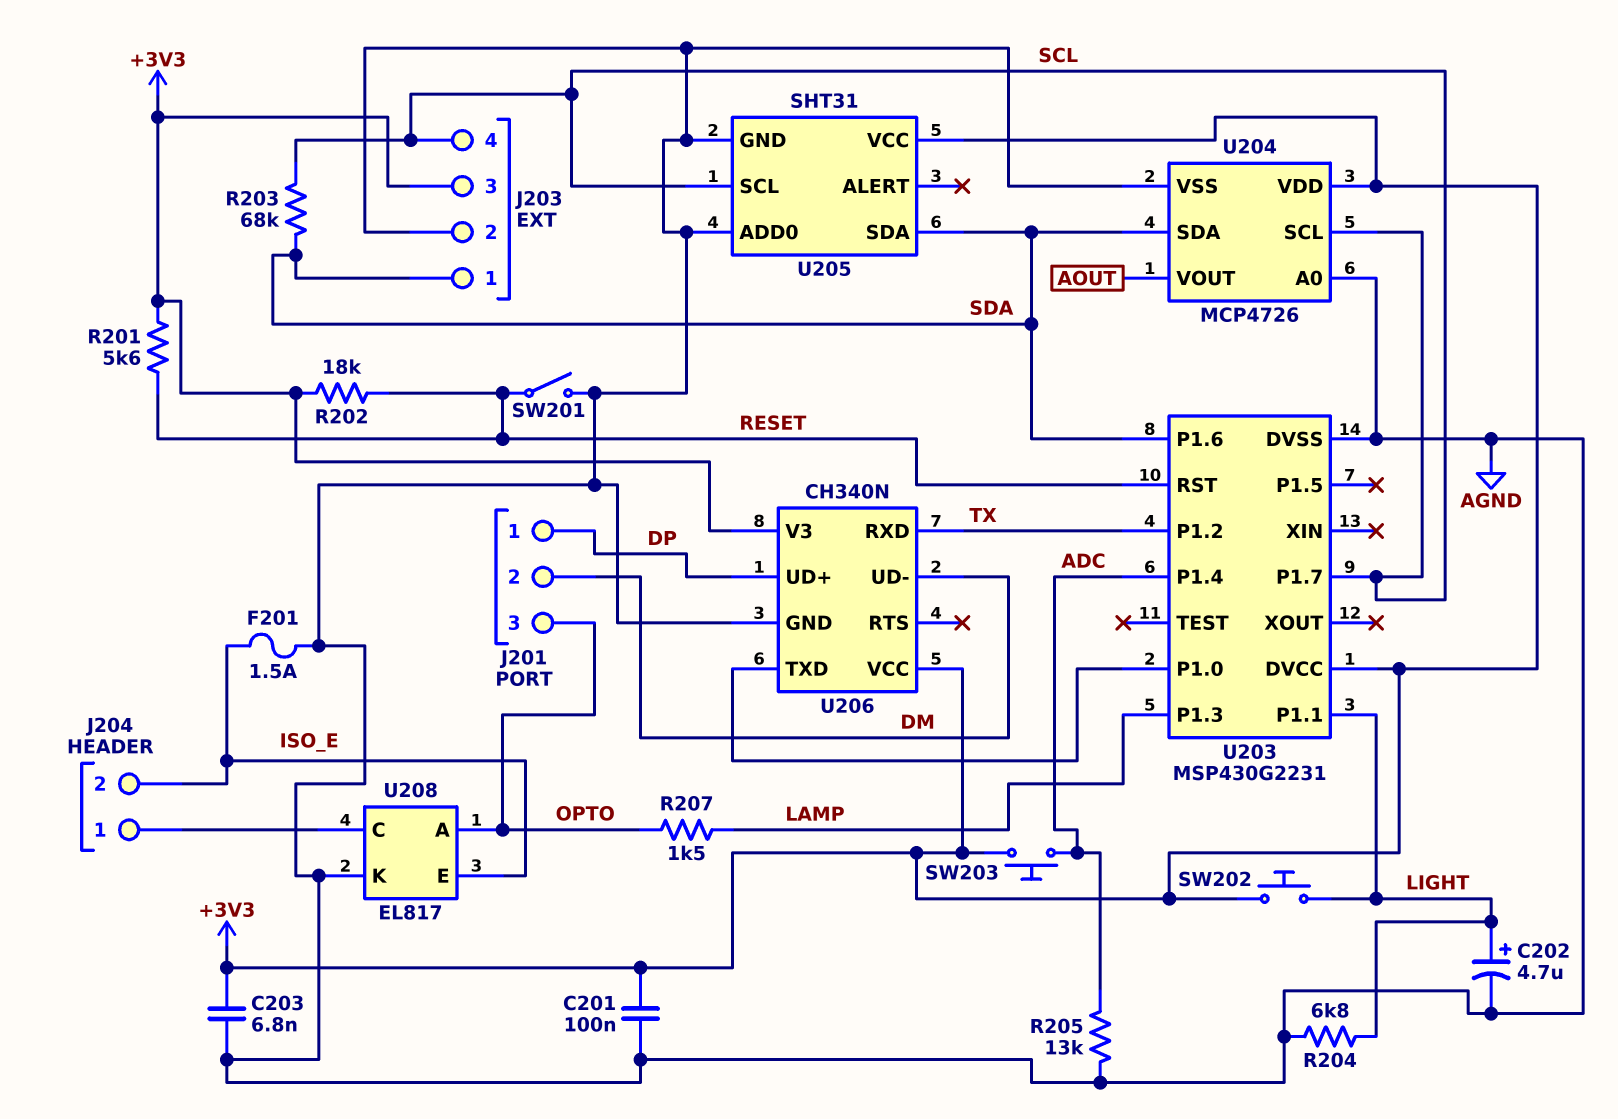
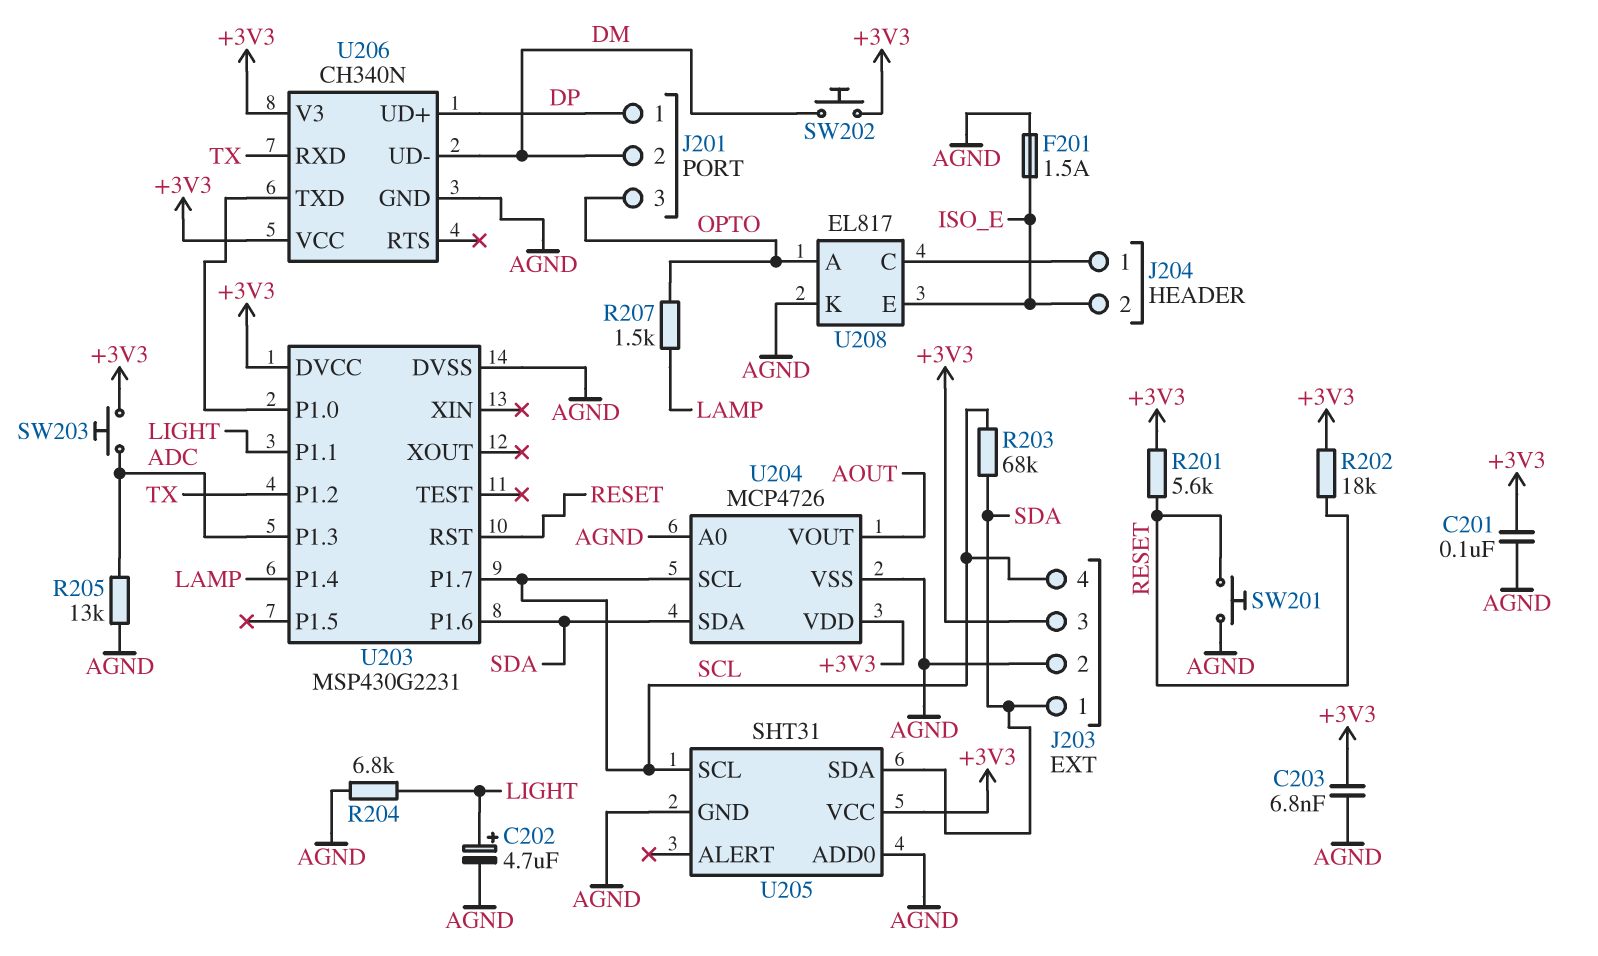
SW201: switch (AGND, RESET) -> button (AGND, RESET)
SW202: button (+3V3, LIGHT) -> button (+3V3, DM)
U203 pin P1.3: LAMP -> ADC
U203 pin P1.4: ADC -> LAMP

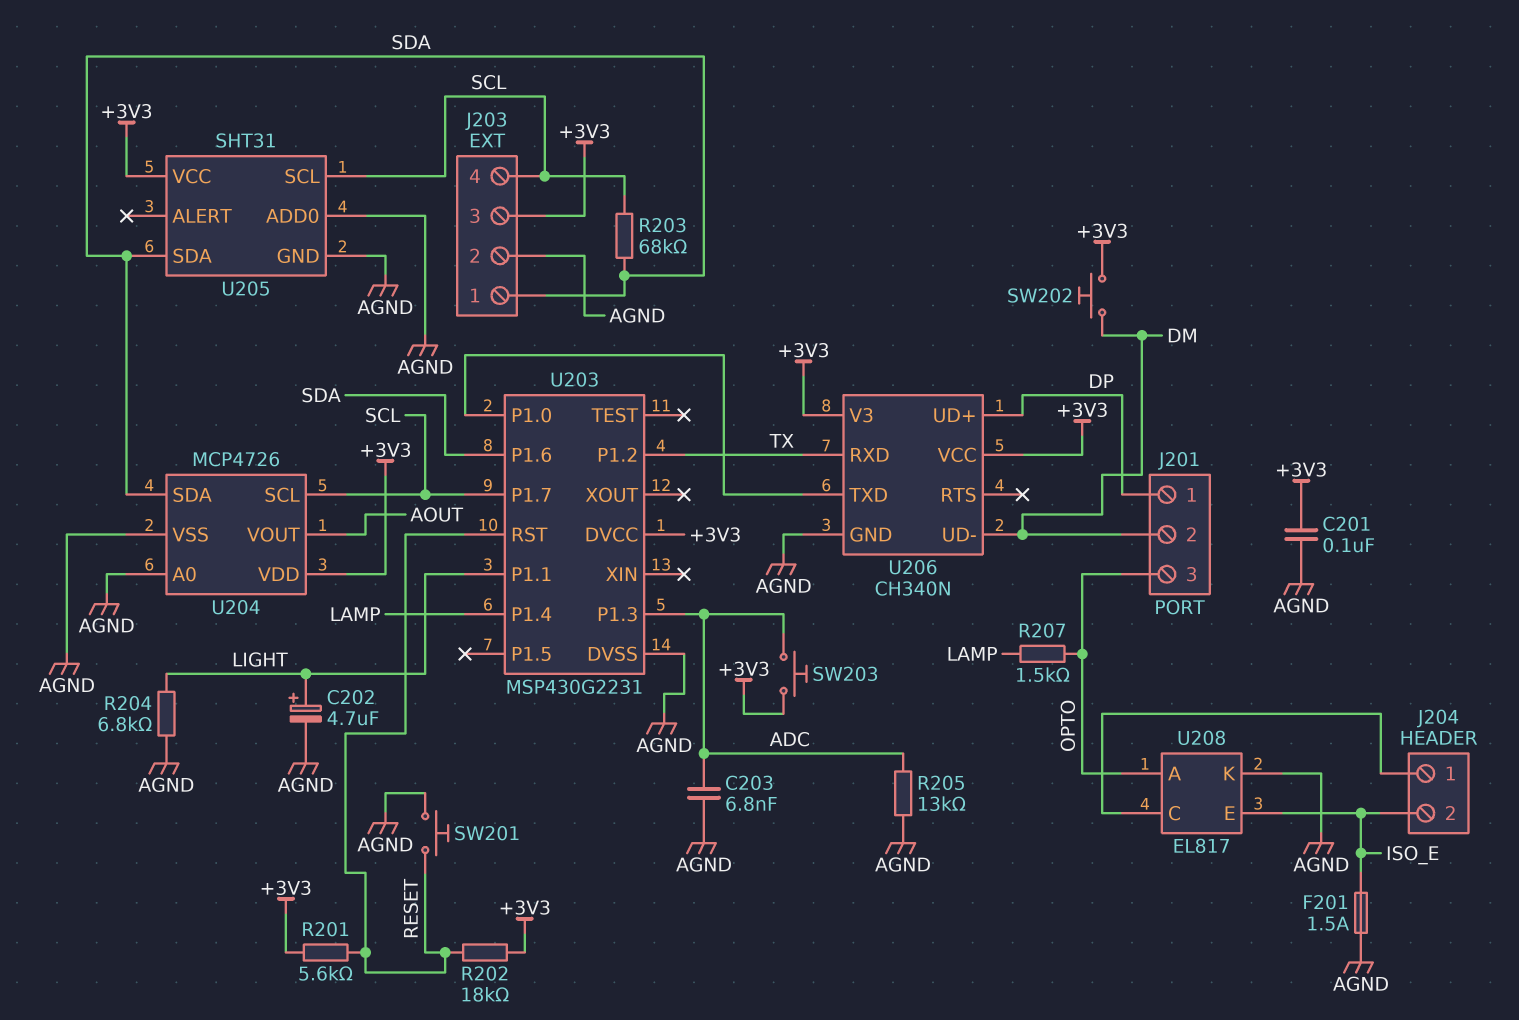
C203: 6.8nF (+3V3, AGND) -> 6.8nF (ADC, AGND)

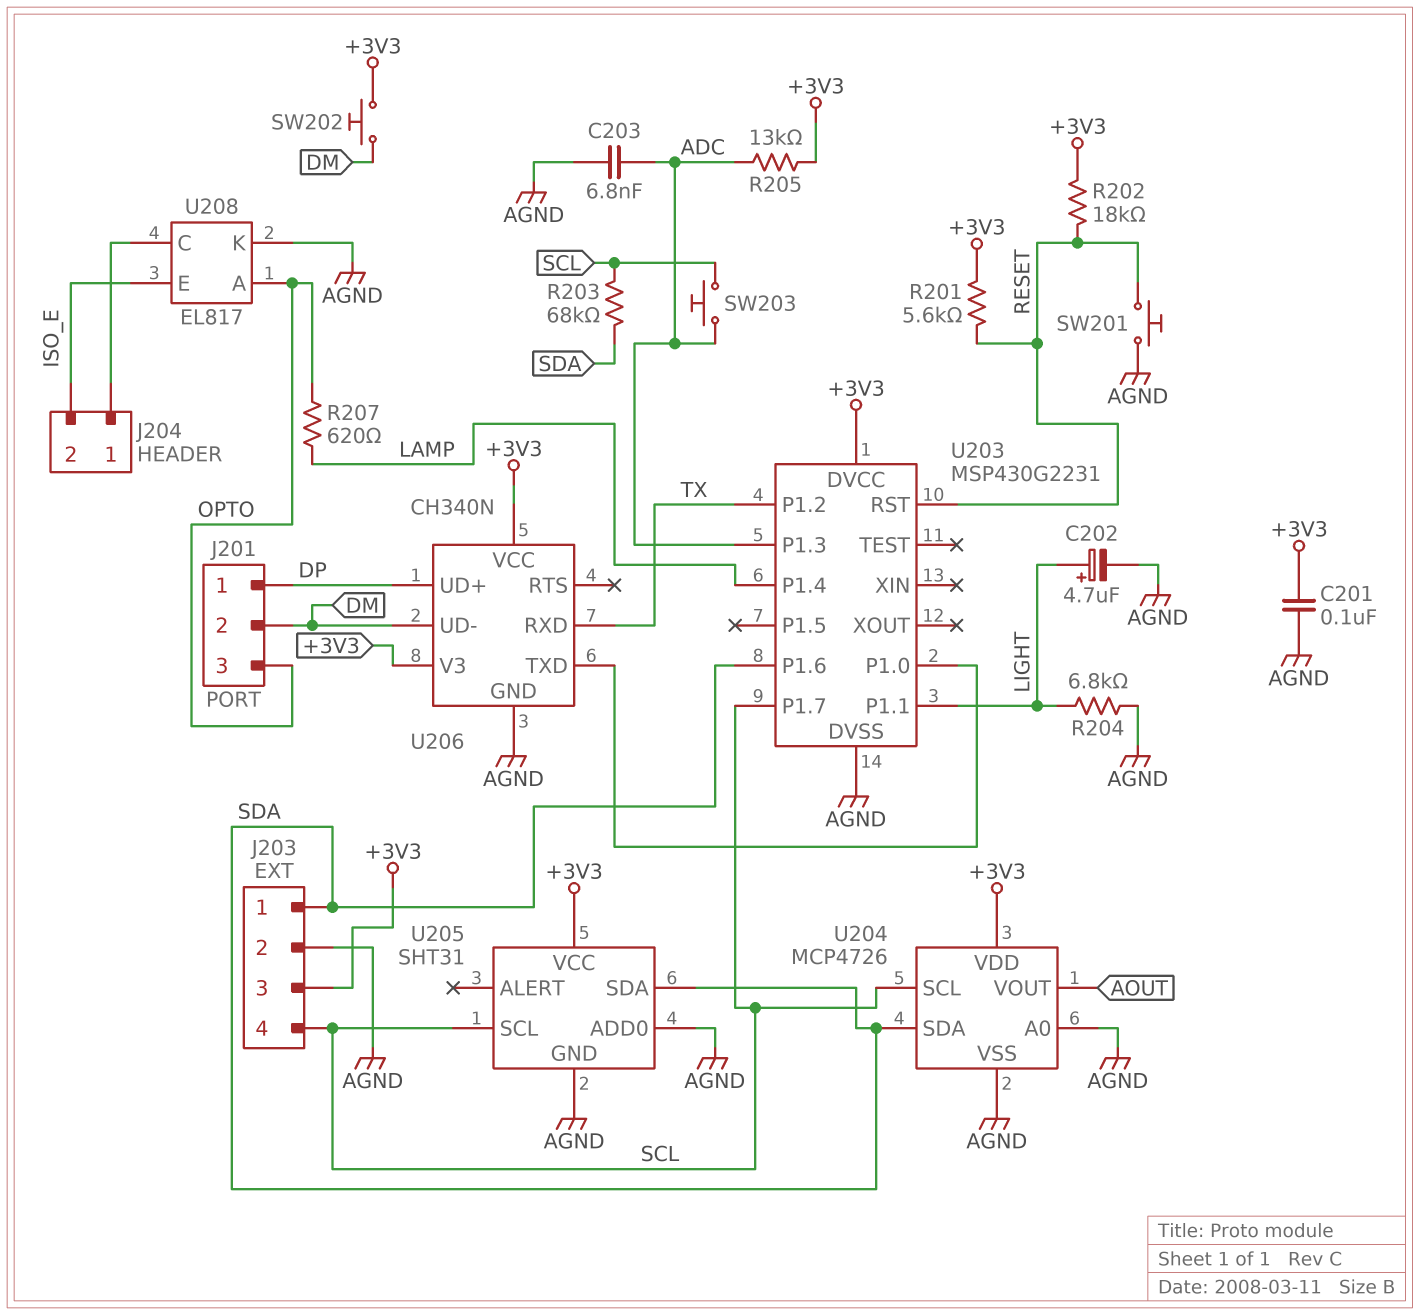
F201: 1.5A (AGND, ISO_E) -> none
R205: 13k (ADC, AGND) -> 13k (+3V3, ADC)
R207: 1.5k (LAMP, OPTO) -> 620 (LAMP, OPTO)
SW203: button (+3V3, ADC) -> button (ADC, SCL)

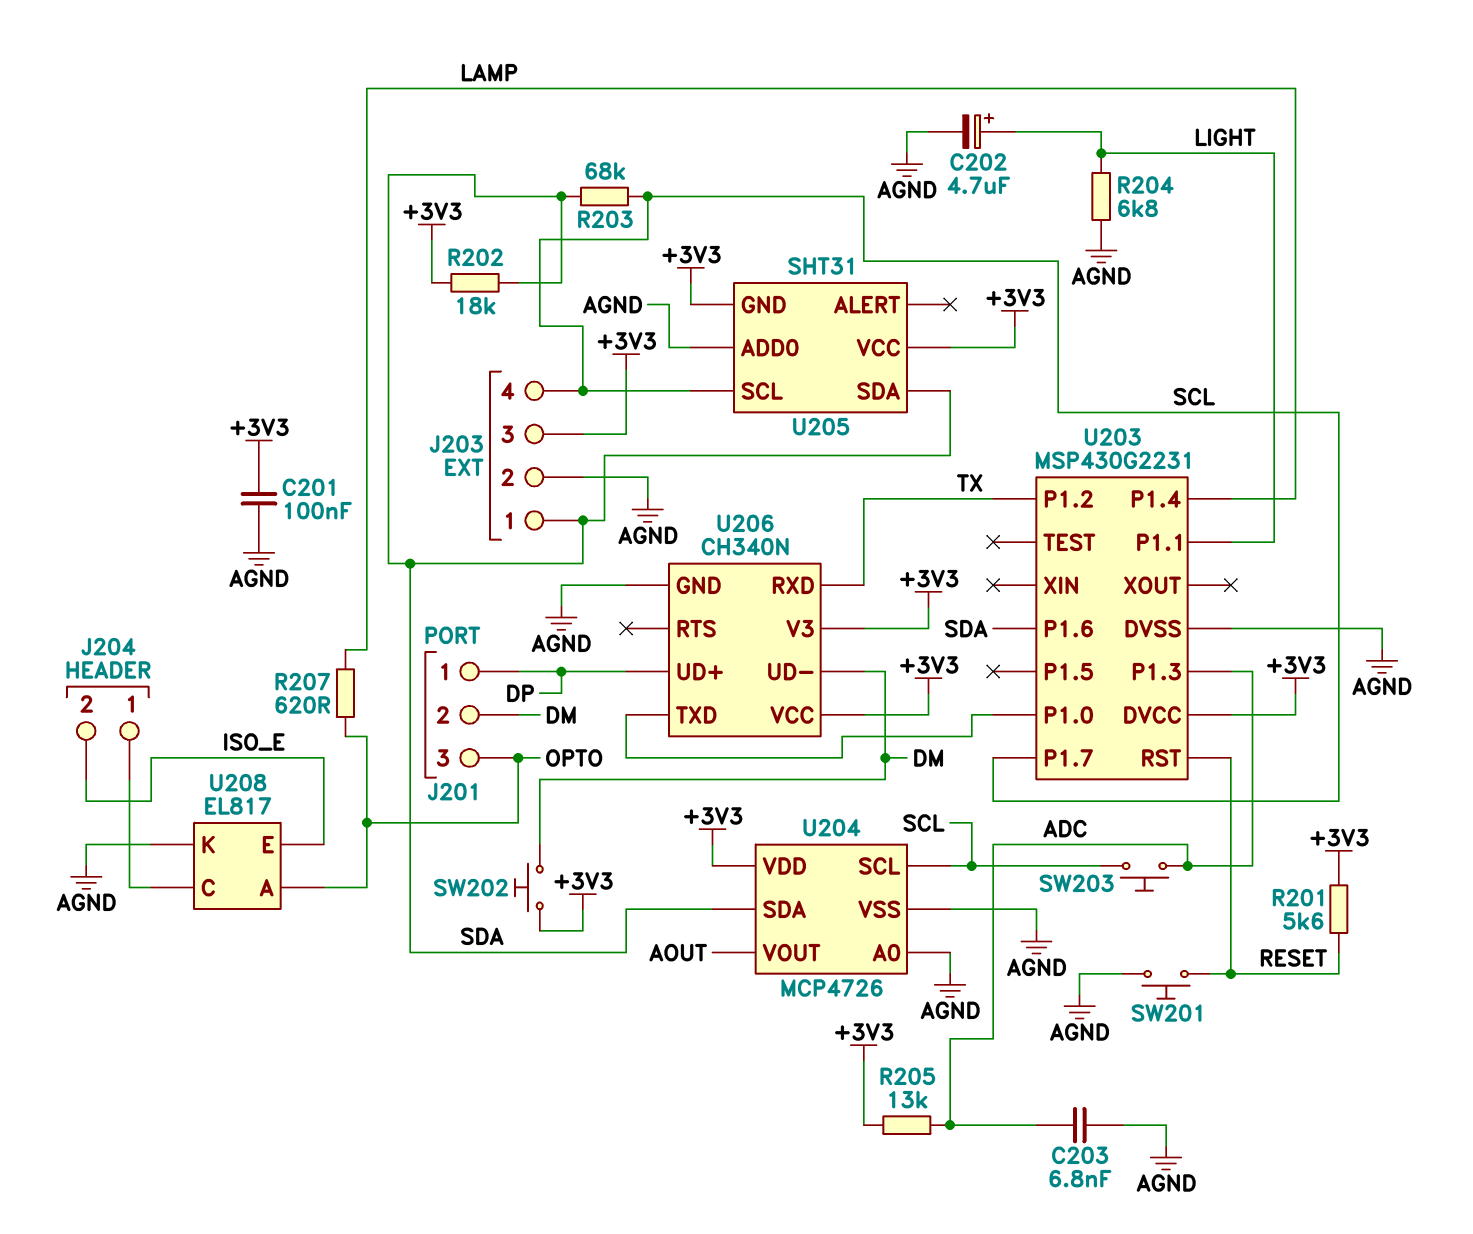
R202: 18k (+3V3, RESET) -> 18k (+3V3, SDA)
U205 pin GND: AGND -> +3V3

